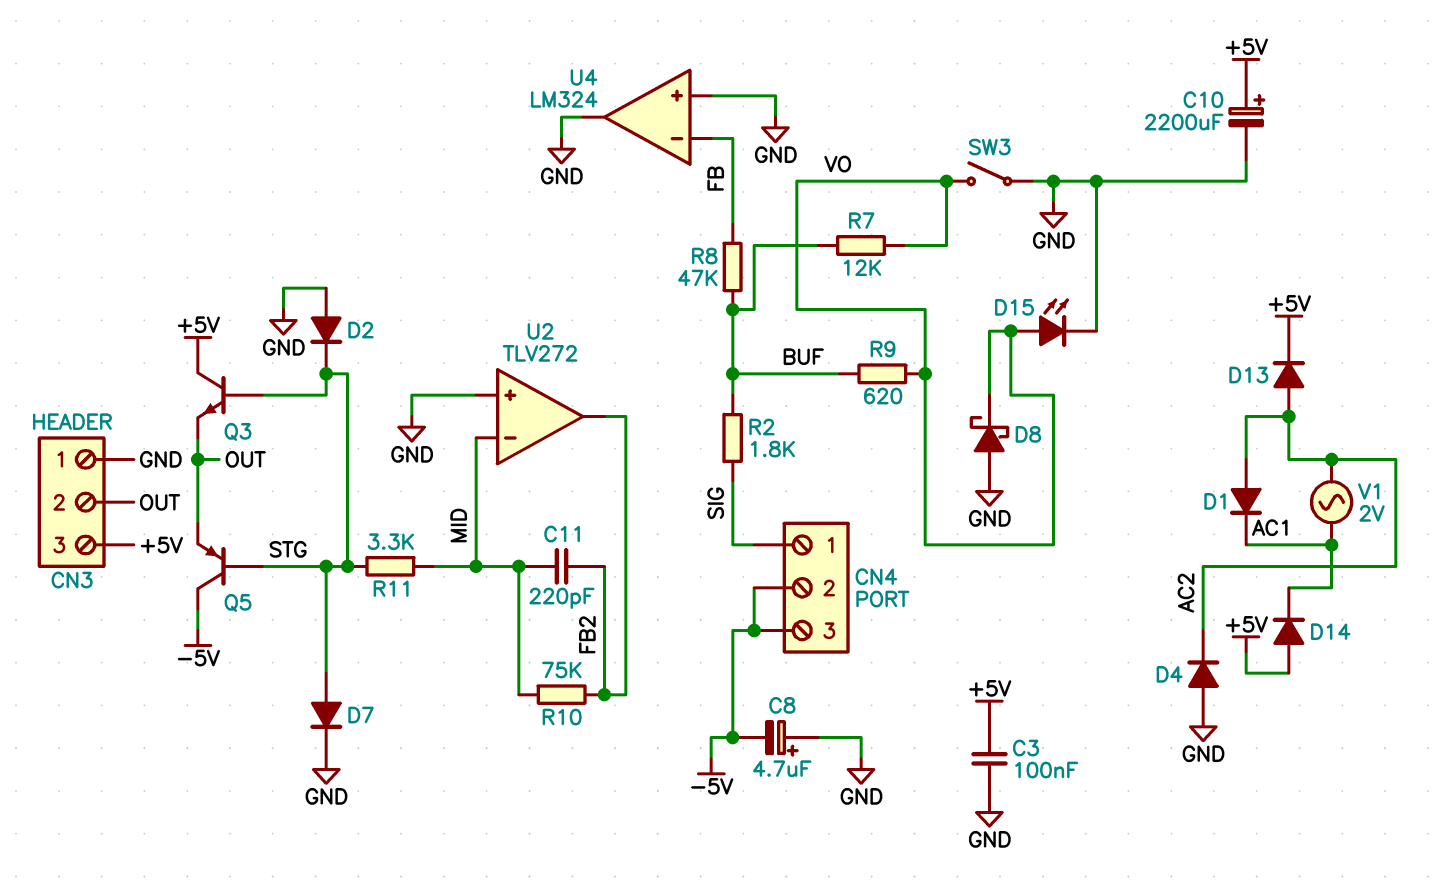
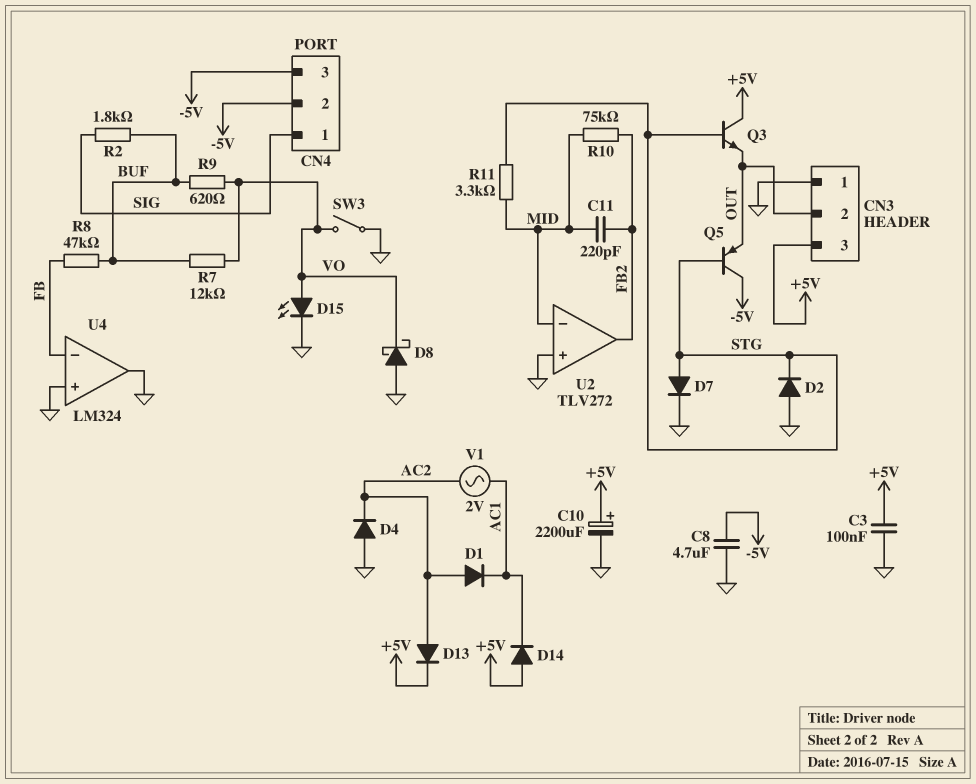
C8: 4.7uF (plus GND, minus -5V) -> 4.7uF (-5V, GND)

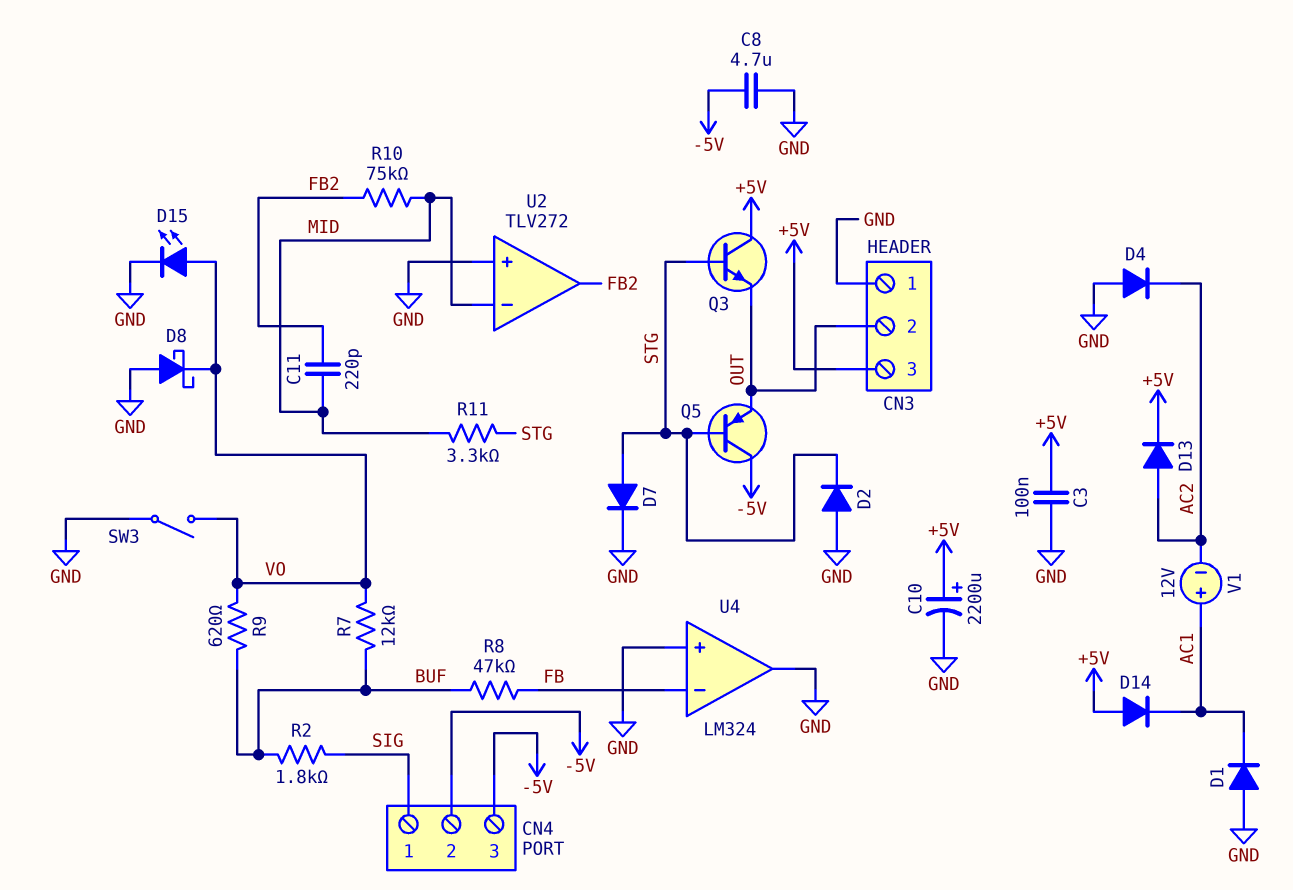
D1: diode (A AC2, K AC1) -> diode (A GND, K AC1)
V1: AC 2V (AC1, AC2) -> 12V (plus AC1, minus AC2)

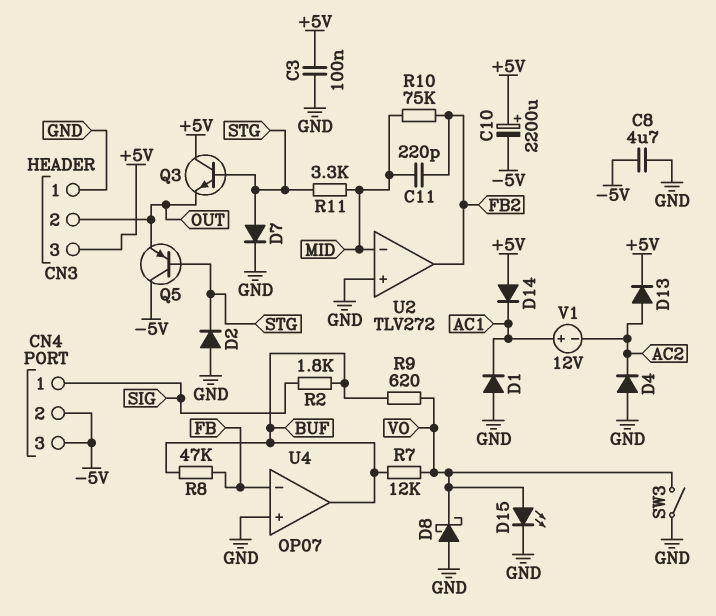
C10: 2200uF (plus +5V, minus GND) -> 2200uF (plus +5V, minus -5V)
U4: LM324 -> OP07
U4 pin out: GND -> BUF

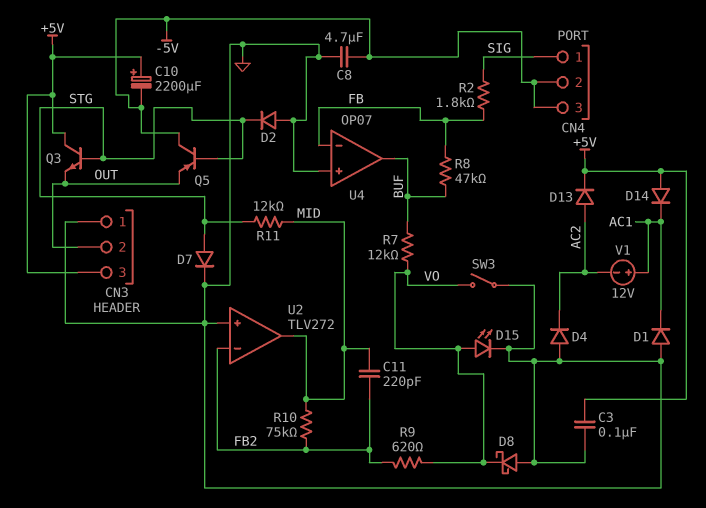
R2: 1.8k (BUF, SIG) -> 1.8k (FB, SIG)
R9: 620 (BUF, VO) -> 620 (FB2, VO)
R11: 3.3k (MID, STG) -> 12k (MID, STG)
U2 pin in-: MID -> FB2
U2 pin out: FB2 -> MID

